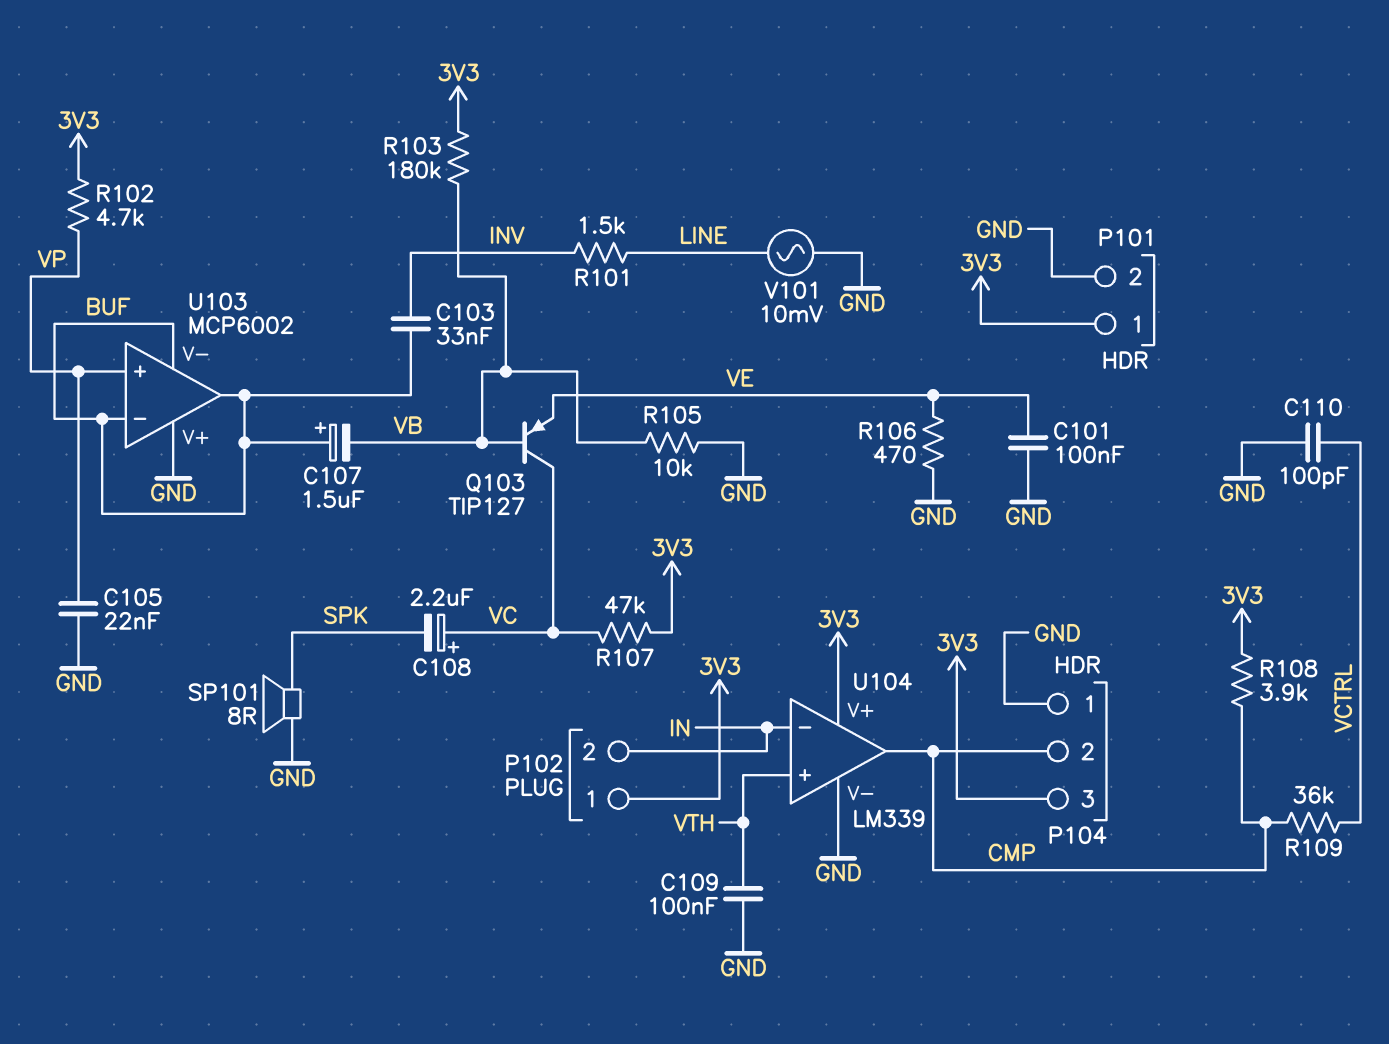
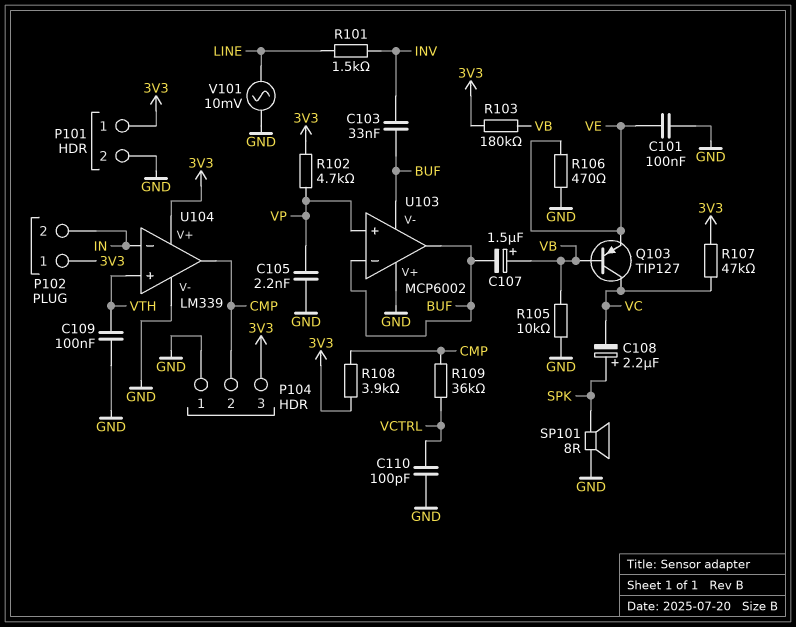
C105: 22nF (GND, VP) -> 2.2nF (GND, VP)
C107: 1.5uF (plus BUF, minus VB) -> 1.5uF (plus VB, minus BUF)
C108: 2.2uF (plus VC, minus SPK) -> 2.2uF (plus SPK, minus VC)

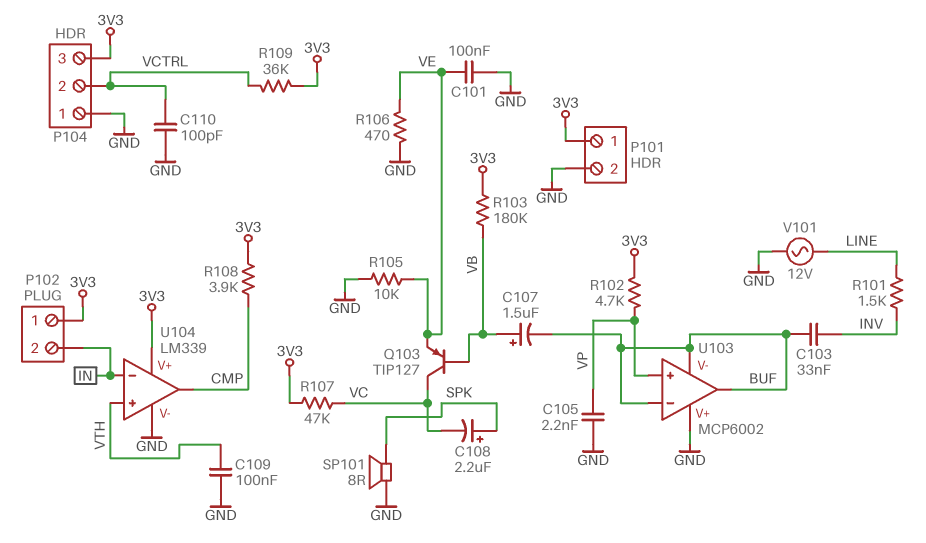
P104 pin 2: CMP -> VCTRL
R105: 10k (GND, VB) -> 10k (GND, VE)
R109: 36k (CMP, VCTRL) -> 36k (3V3, VCTRL)
V101: AC 10mV (GND, LINE) -> AC 12V (GND, LINE)

